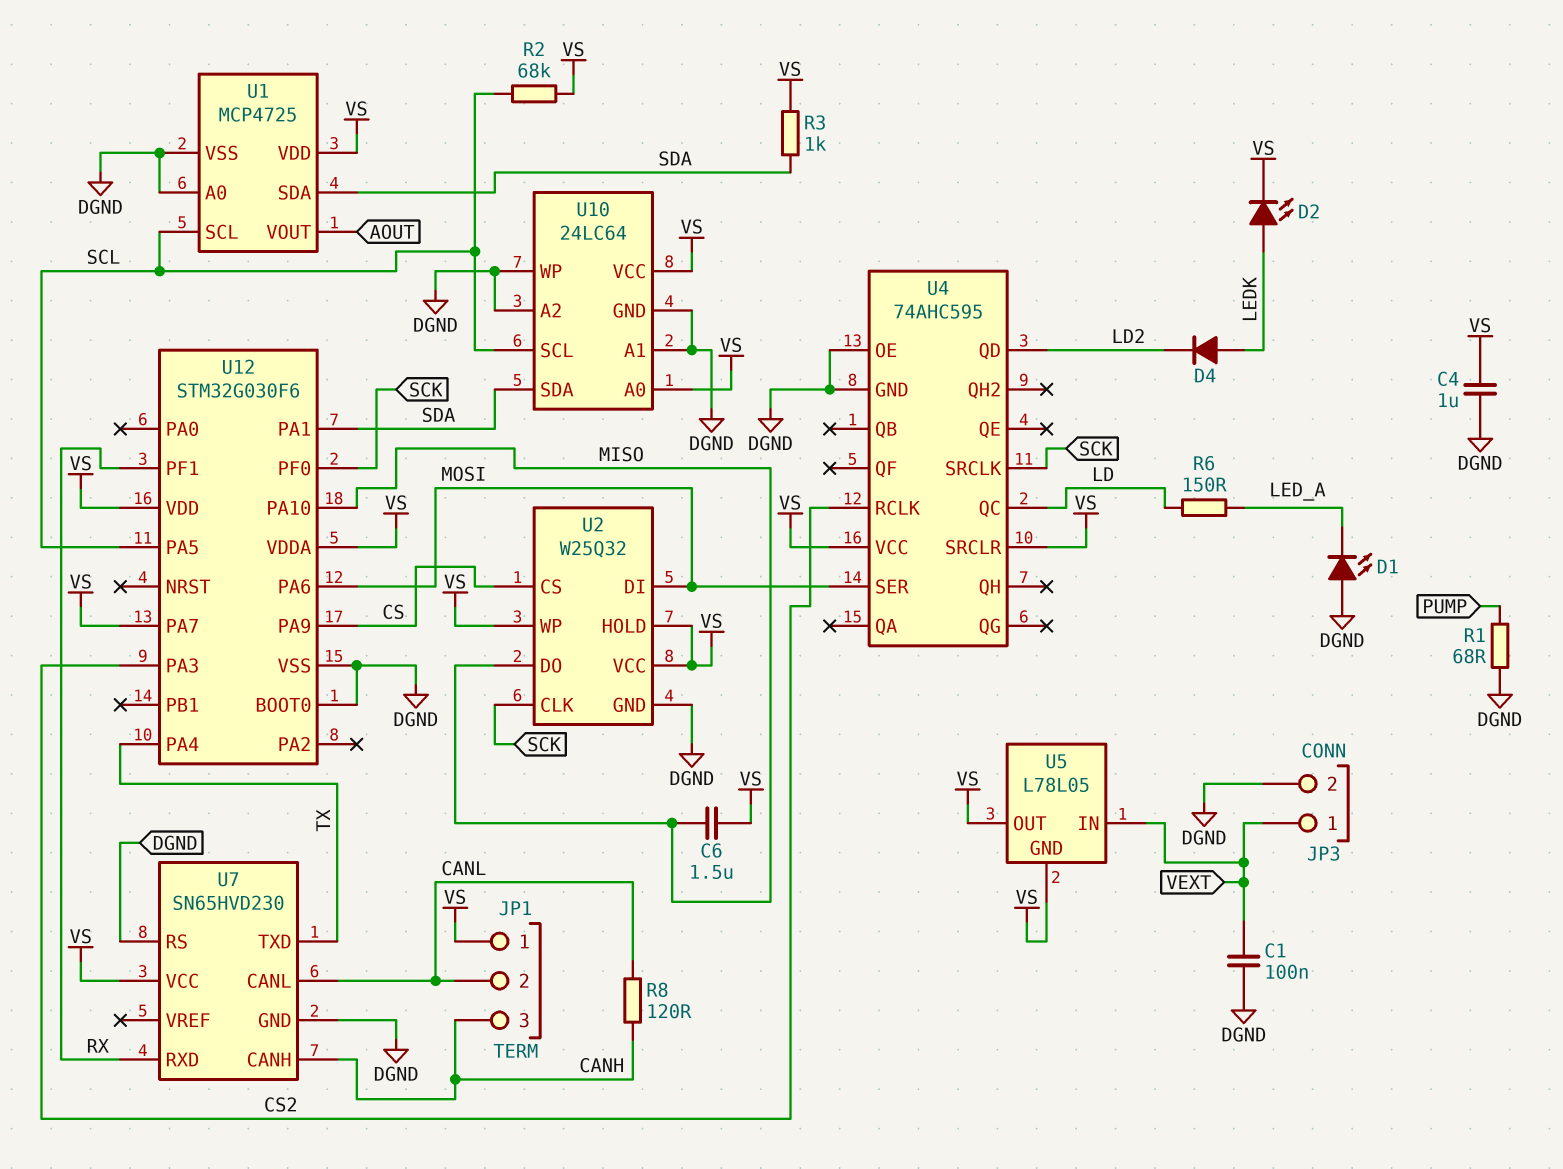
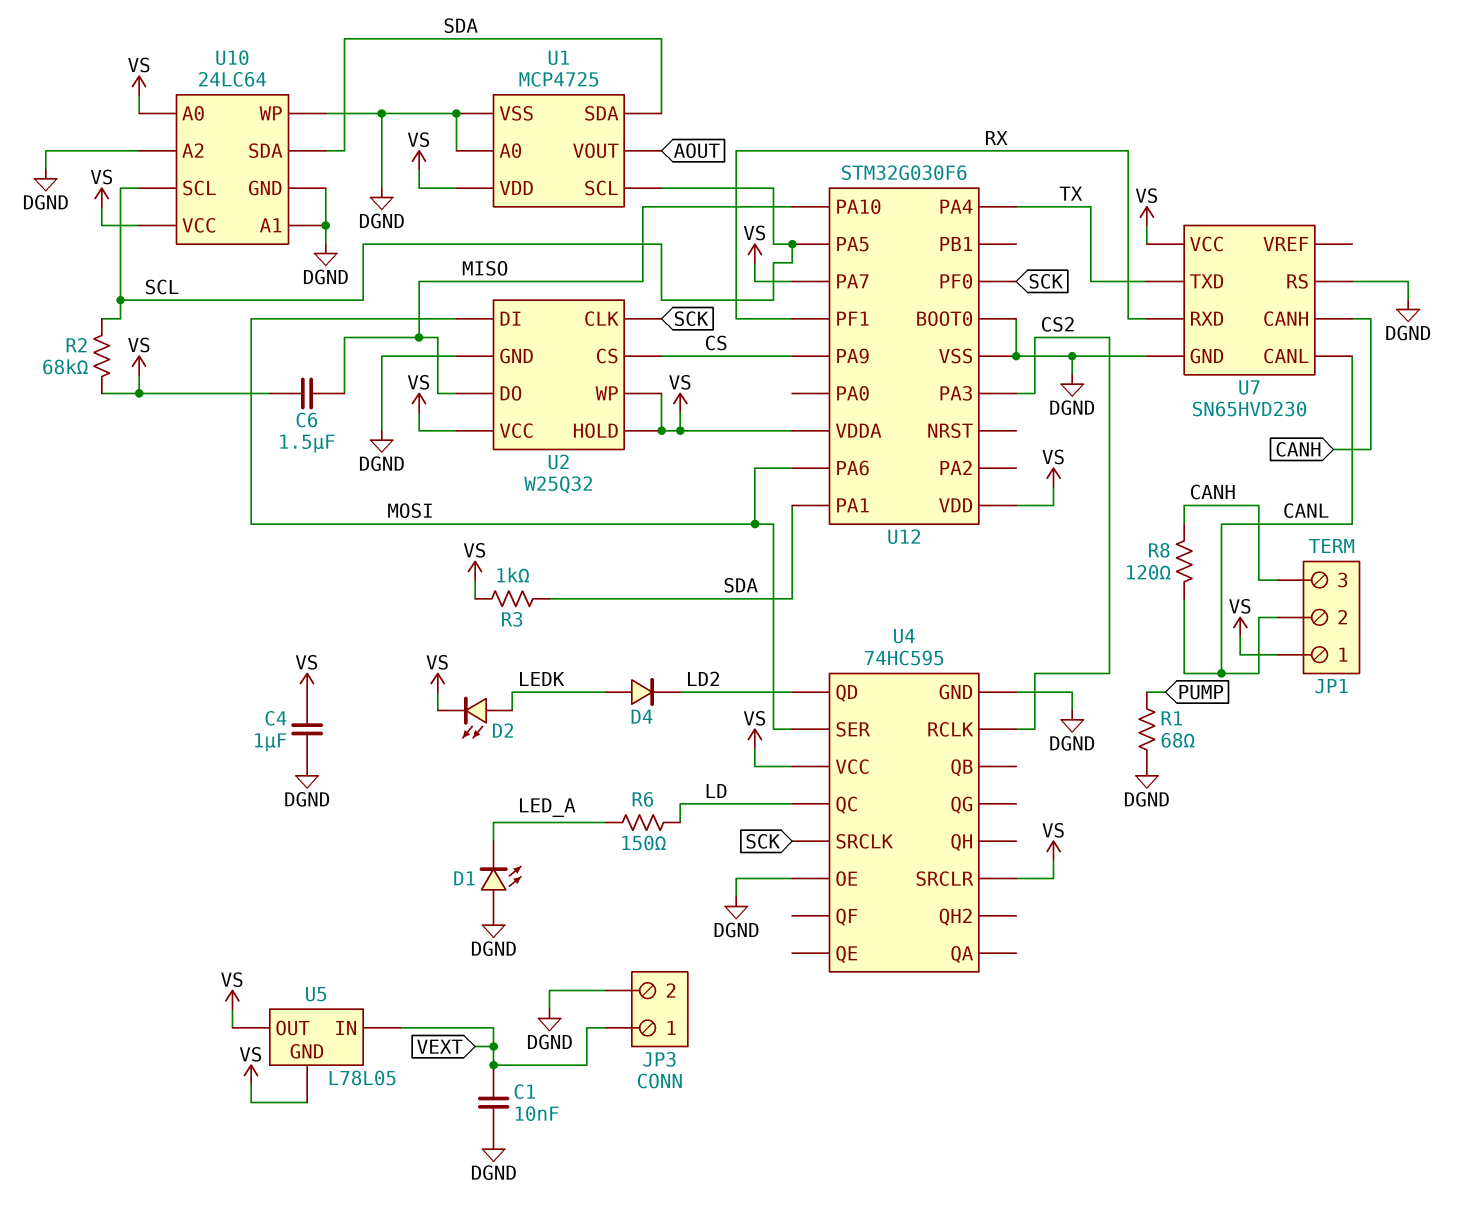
C1: 100nF (DGND, VEXT) -> 10nF (DGND, VEXT)
U4: 74AHC595 -> 74HC595

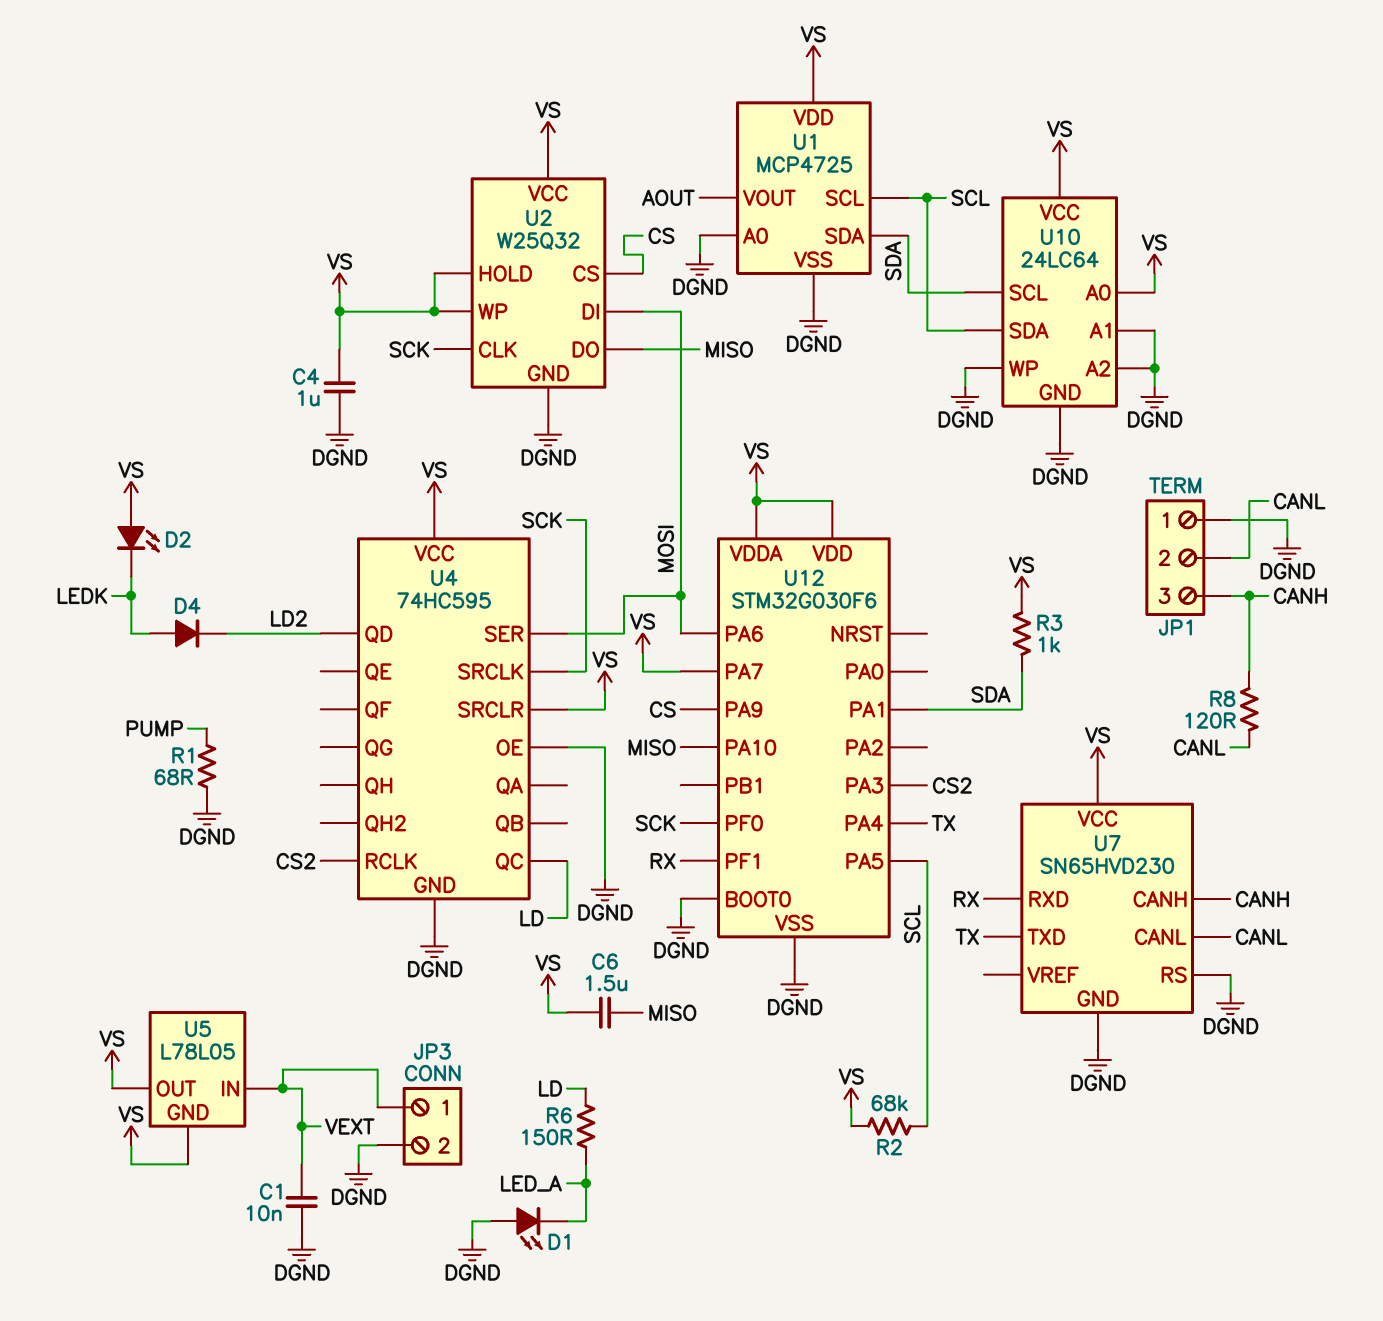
D2: LED (A LEDK, K VS) -> LED (A VS, K LEDK)
JP1 pin 1: VS -> DGND
U10 pin SCL: SCL -> SDA
U10 pin SDA: SDA -> SCL

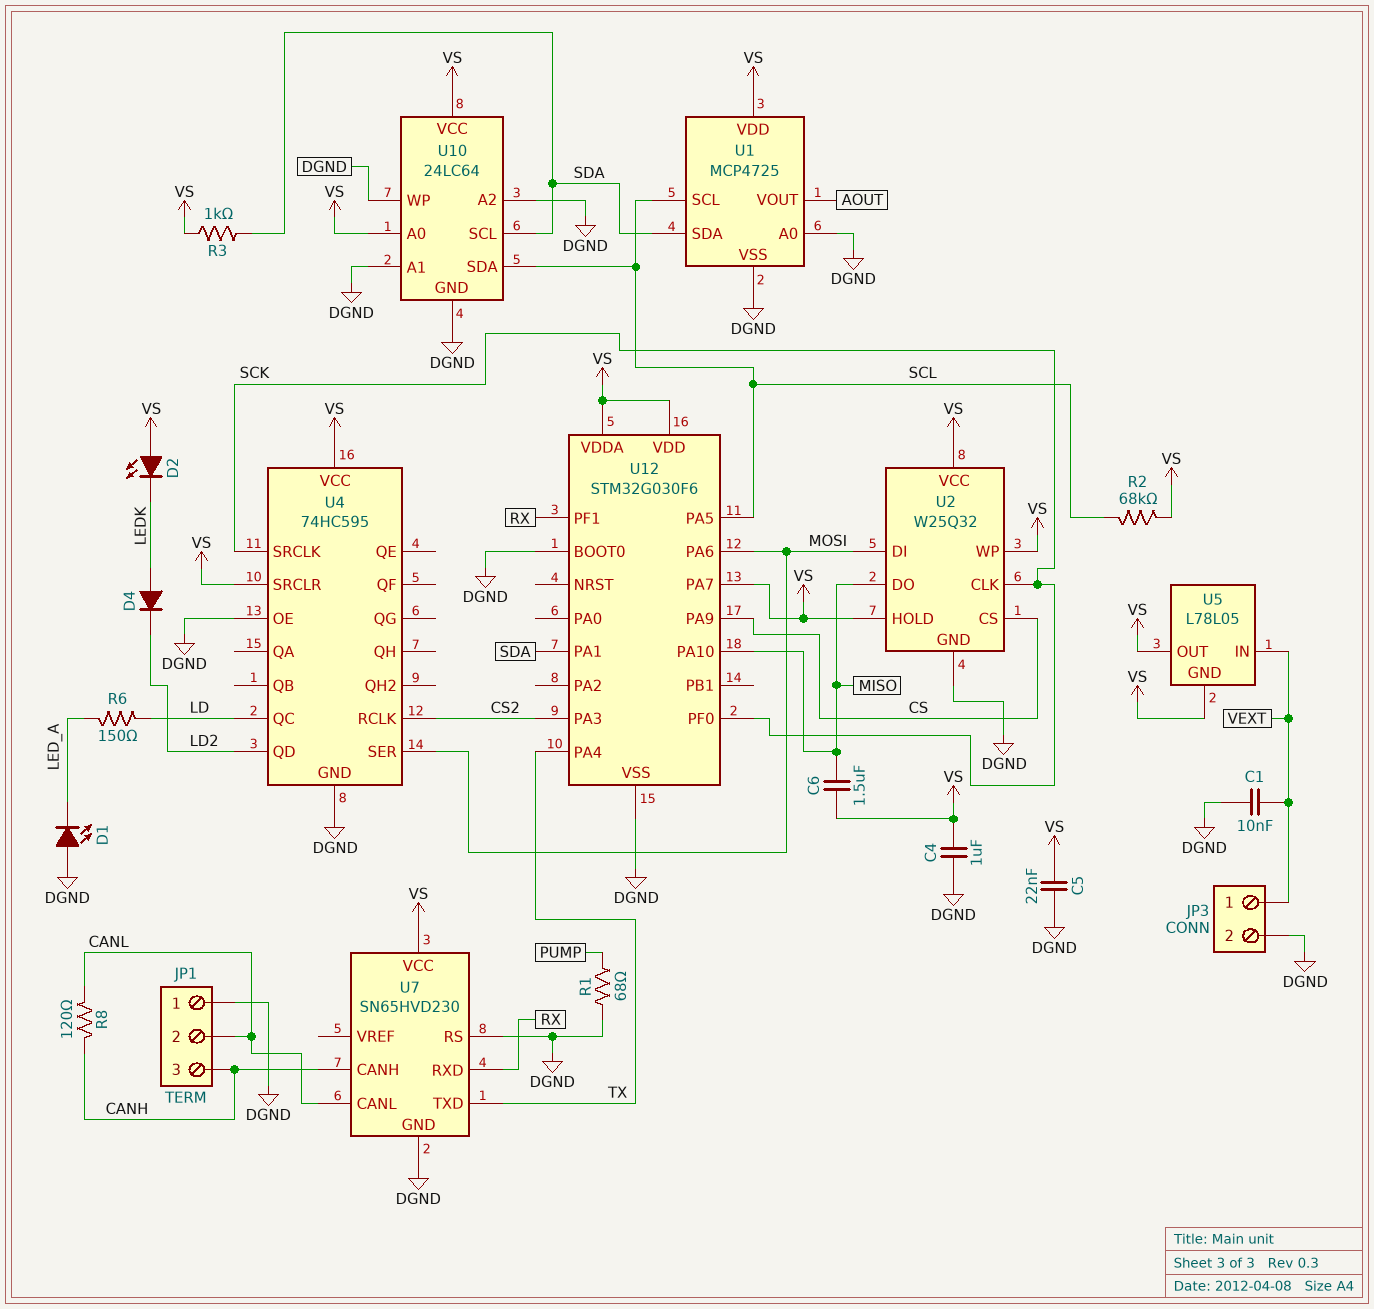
C5: none -> 22nF (DGND, VS)

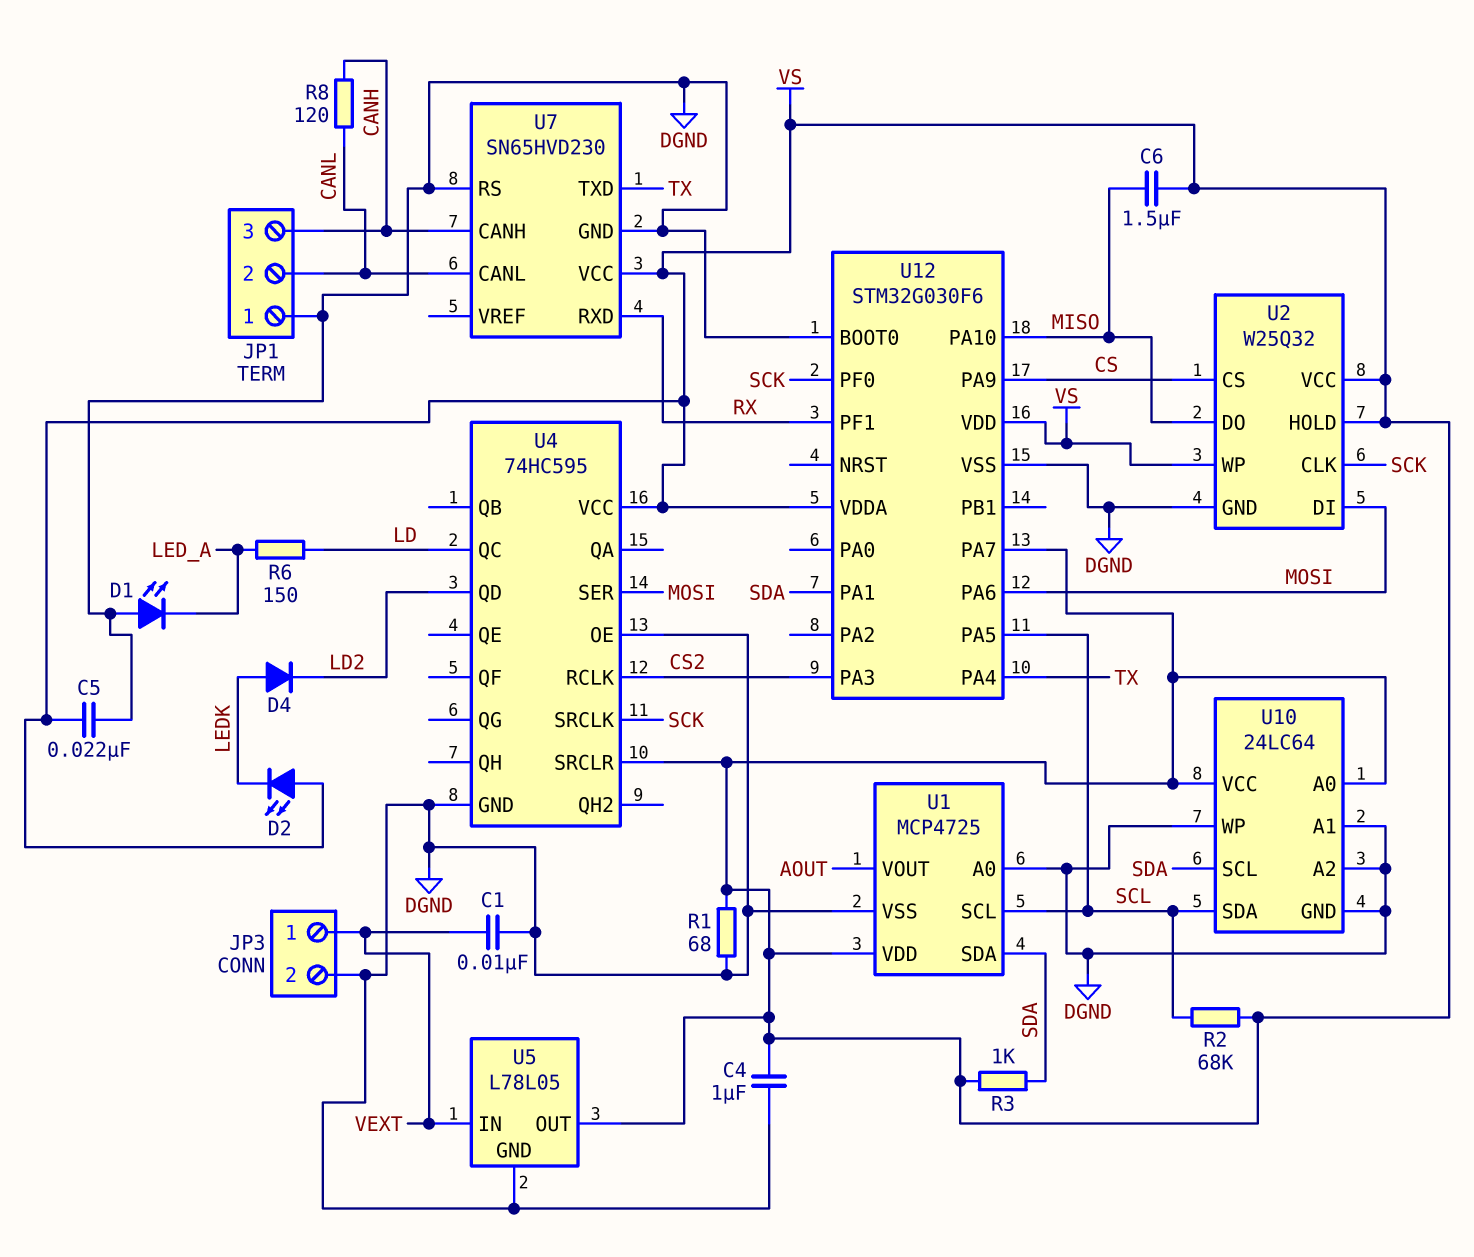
R1: 68 (DGND, PUMP) -> 68 (DGND, VS)
U5 pin GND: VS -> DGND

